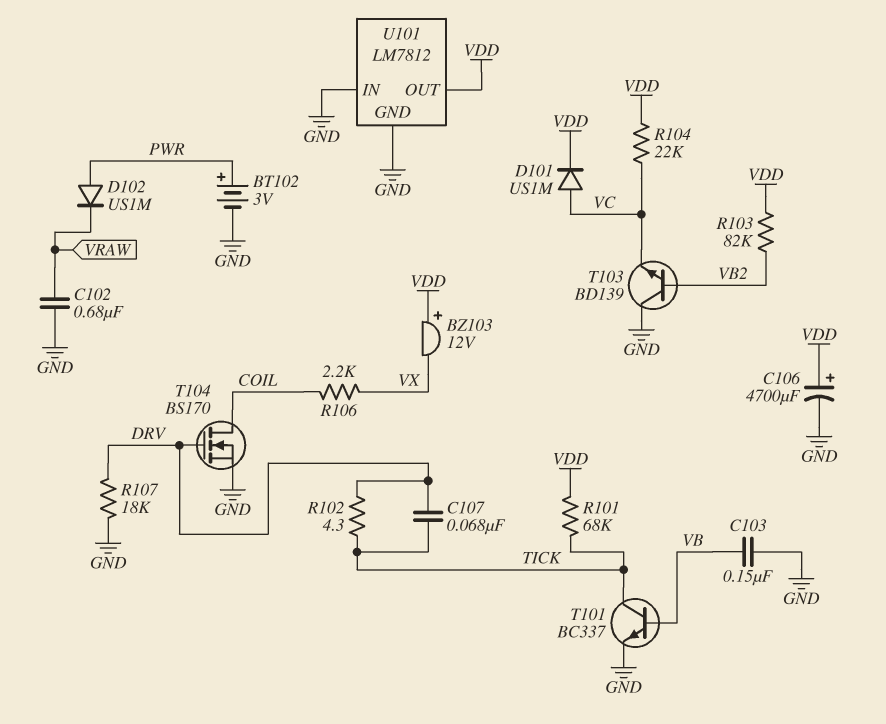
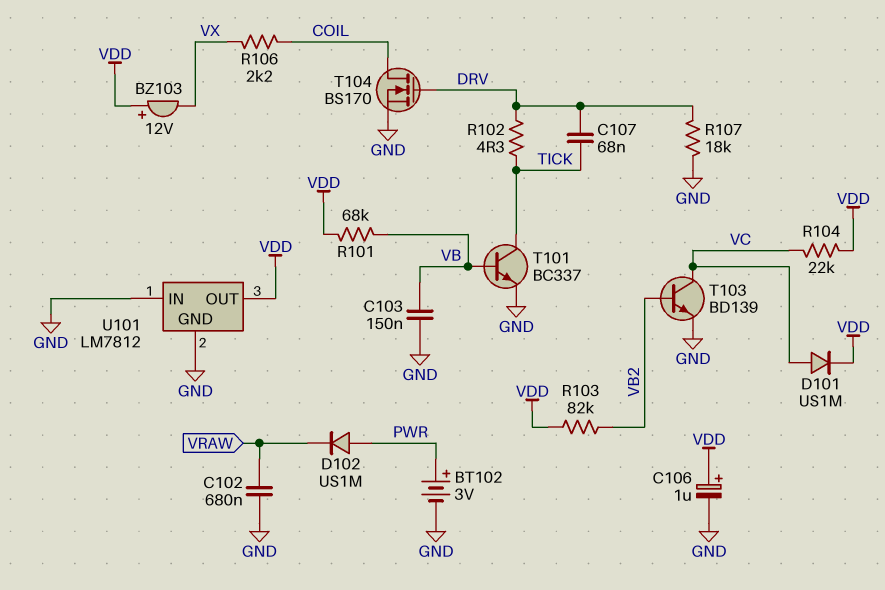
C106: 4700uF (plus VDD, minus GND) -> 1uF (plus VDD, minus GND)
R101: 68k (TICK, VDD) -> 68k (VB, VDD)
T103: NPN BD139 (B VB2, C GND, E VC) -> NPN BD139 (B VB2, C VC, E GND)

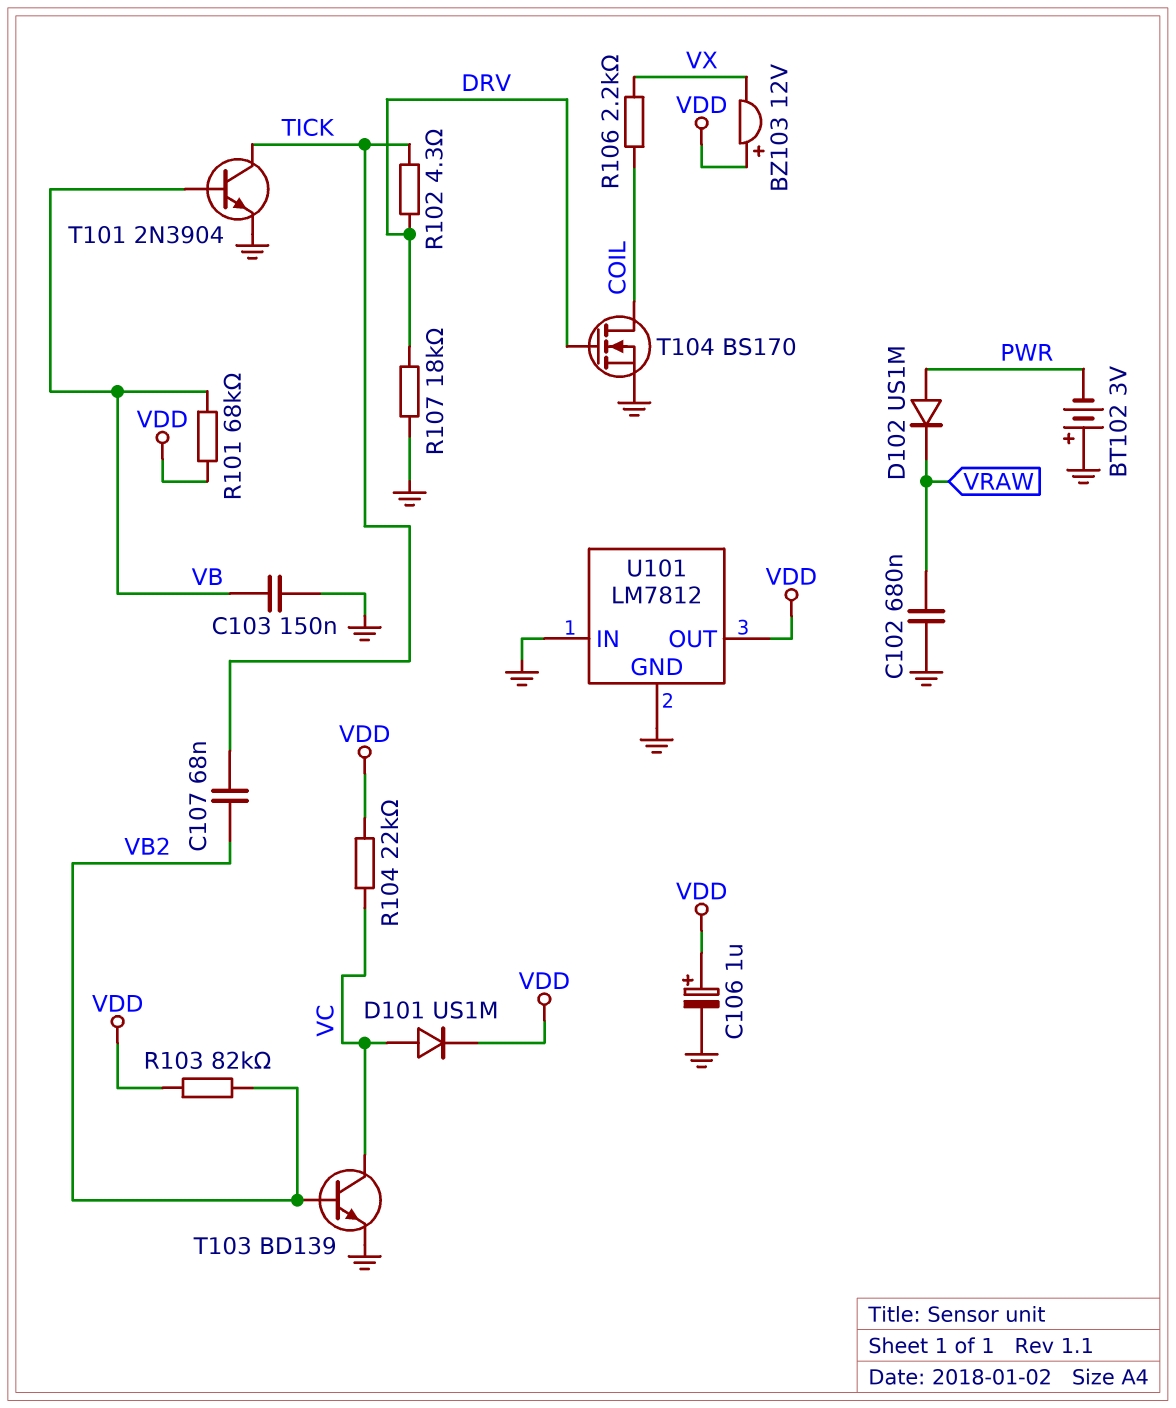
BT102: 3V (plus PWR, minus GND) -> 3V (plus GND, minus PWR)
C107: 68nF (DRV, TICK) -> 68nF (TICK, VB2)
T101: NPN BC337 (B VB, C TICK, E GND) -> NPN 2N3904 (B VB, C TICK, E GND)

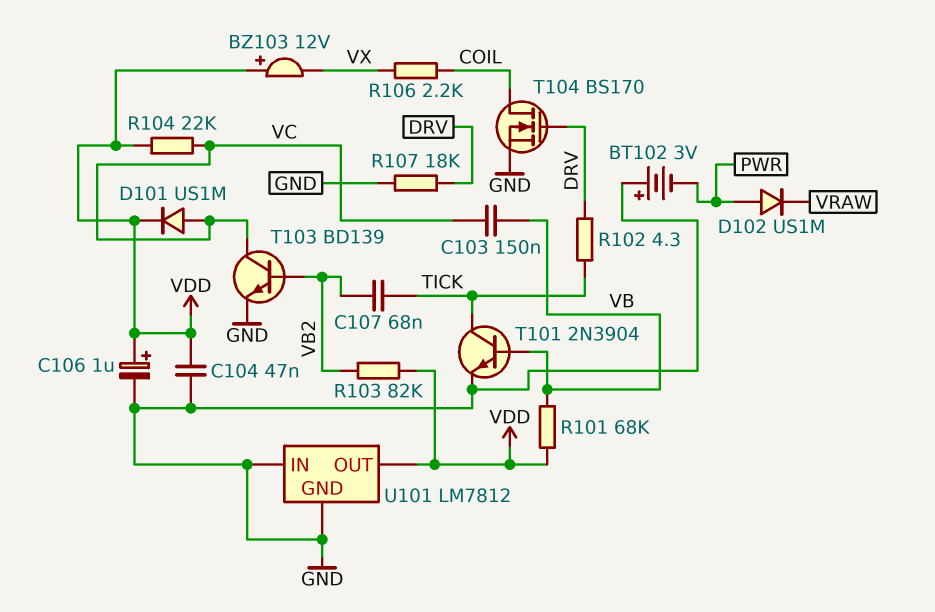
C102: 680nF (GND, VRAW) -> none
C103: 150nF (GND, VB) -> 150nF (VB, VC)
C104: none -> 47nF (GND, VDD)

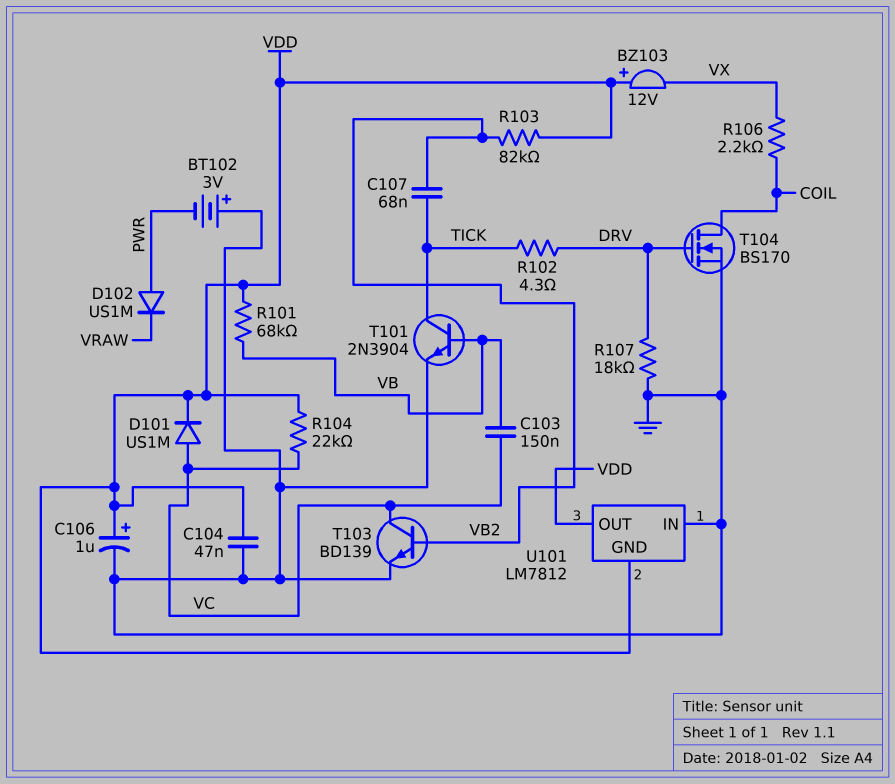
U101 pin GND: GND -> VDD

